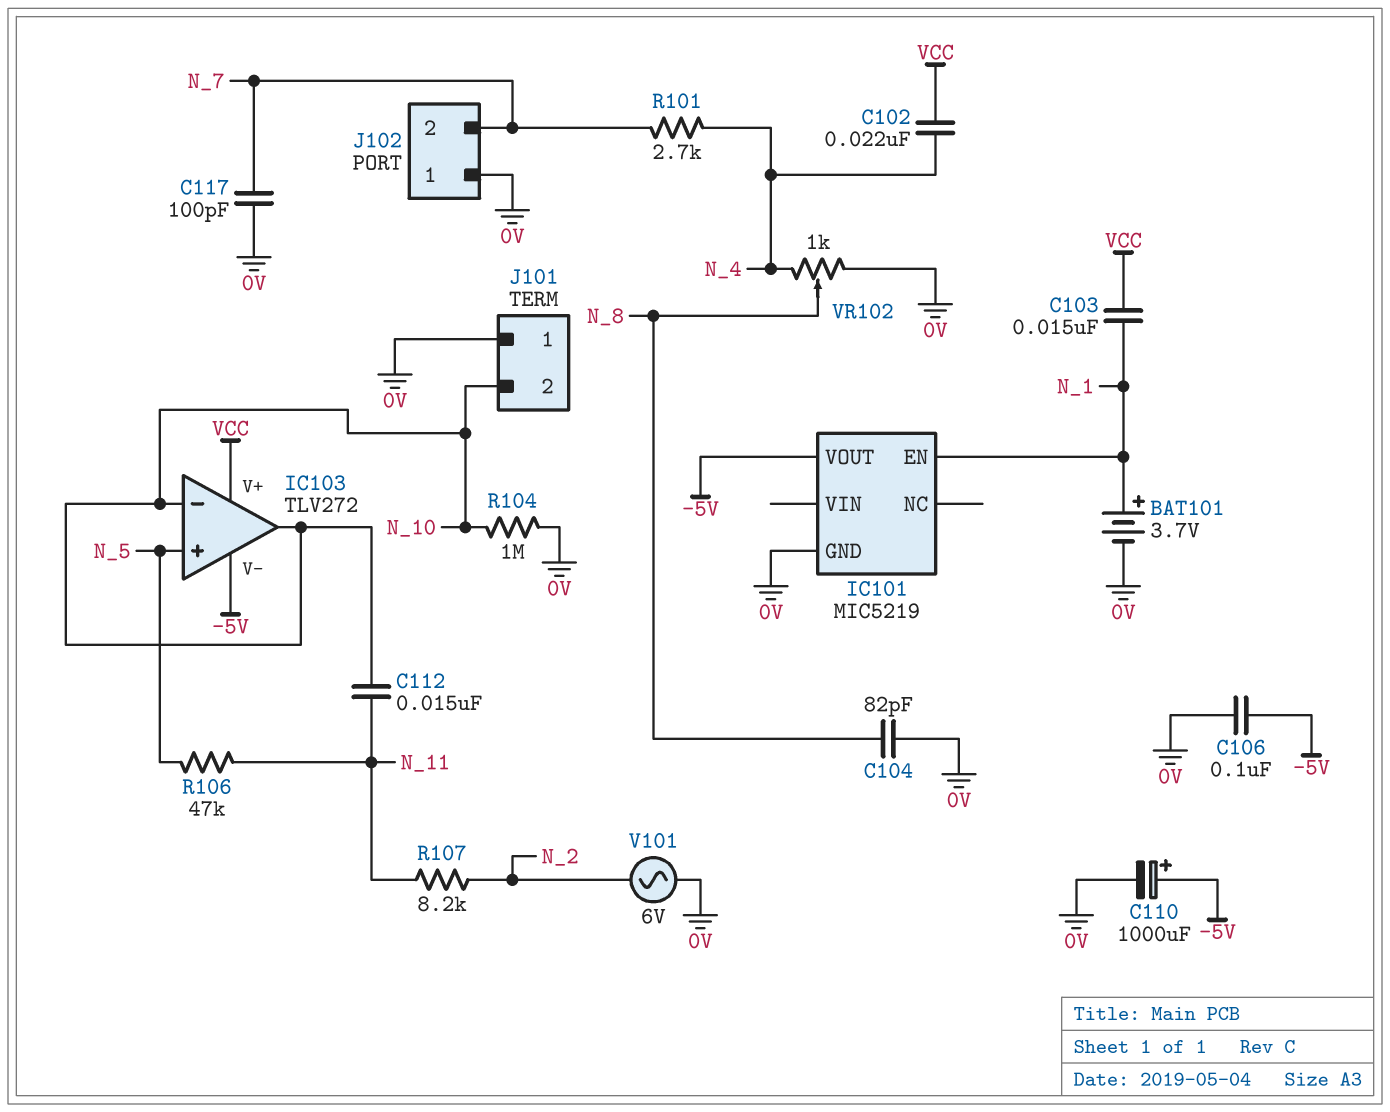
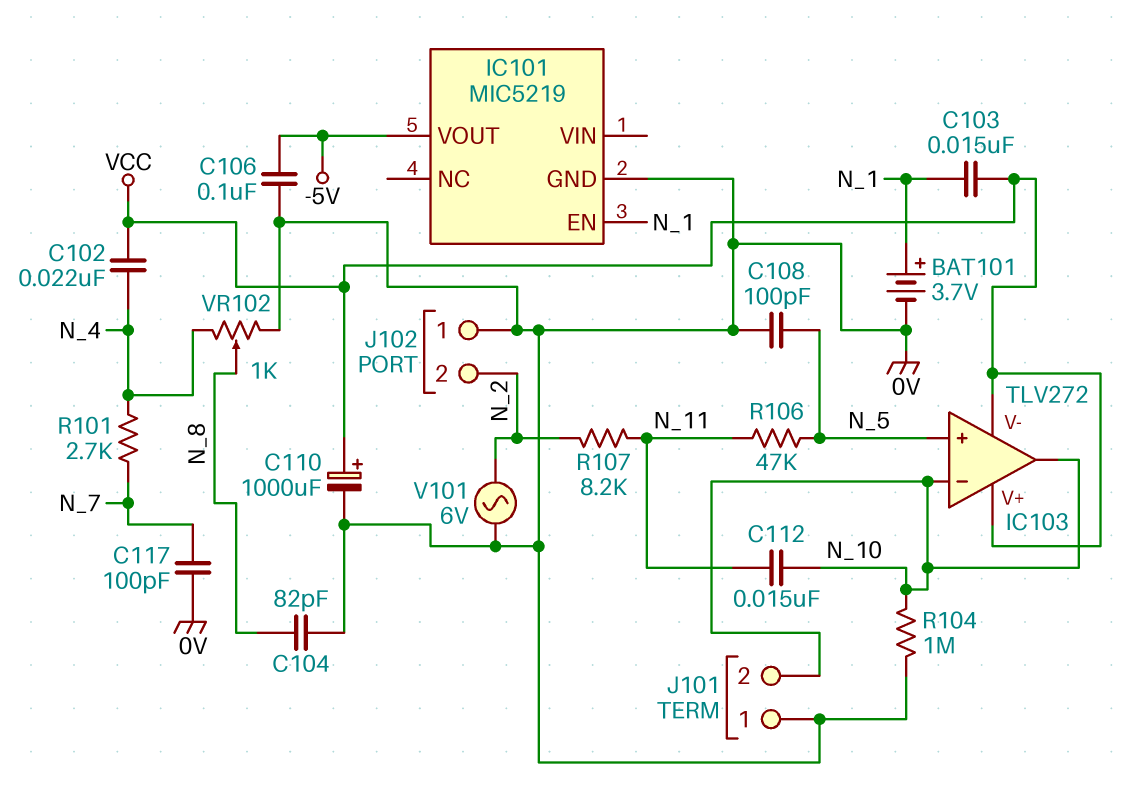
C108: none -> 100pF (0V, N_5)
C110: 1000uF (plus -5V, minus 0V) -> 1000uF (plus VCC, minus 0V)
IC103 pin V-: -5V -> VCC
J102 pin 2: N_7 -> N_2

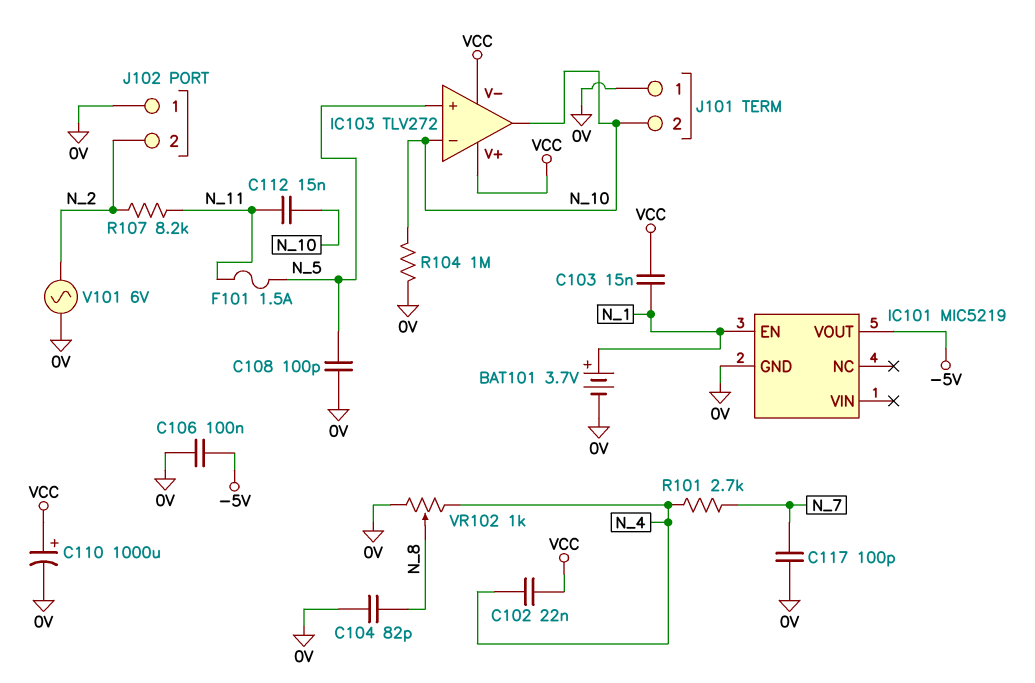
F101: none -> 1.5A (N_5, N_11)
R106: 47k (N_5, N_11) -> none

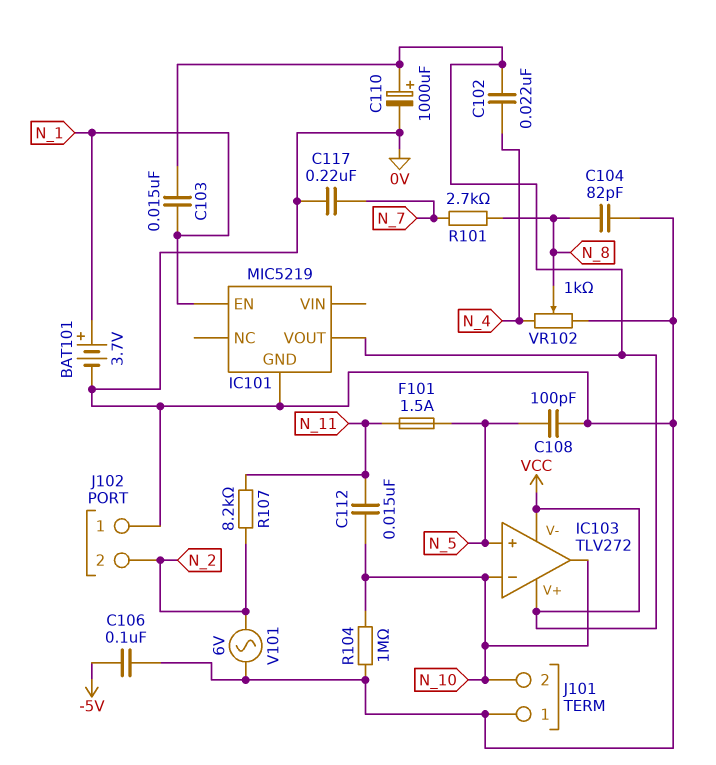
C117: 100pF (0V, N_7) -> 220nF (0V, N_7)
IC101 pin VOUT: -5V -> VCC
R101: 2.7k (N_4, N_7) -> 2.7k (N_7, N_8)

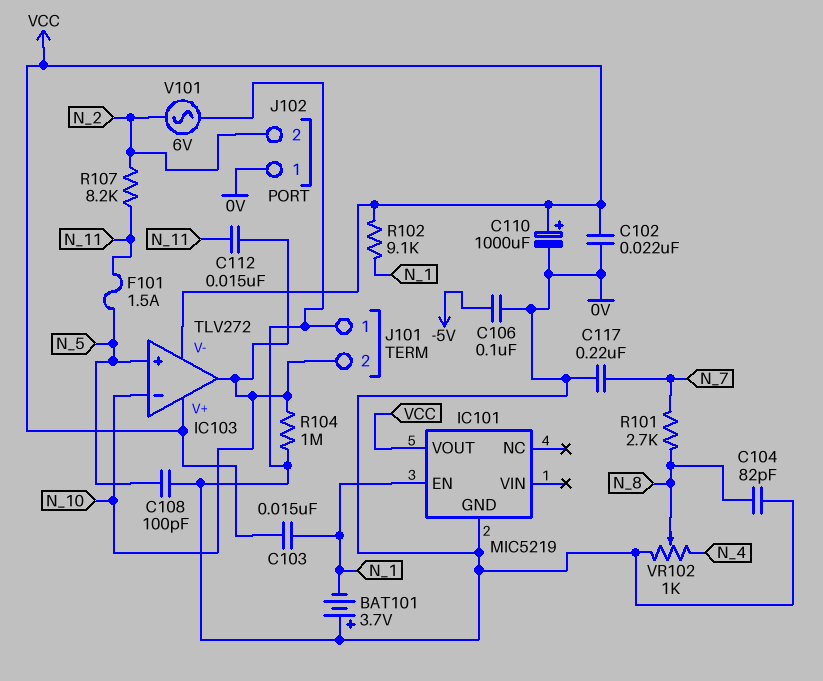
BAT101: 3.7V (plus N_1, minus 0V) -> 3.7V (plus 0V, minus N_1)
C102: 22nF (N_4, VCC) -> 22nF (0V, VCC)
R102: none -> 9.1k (N_1, VCC)

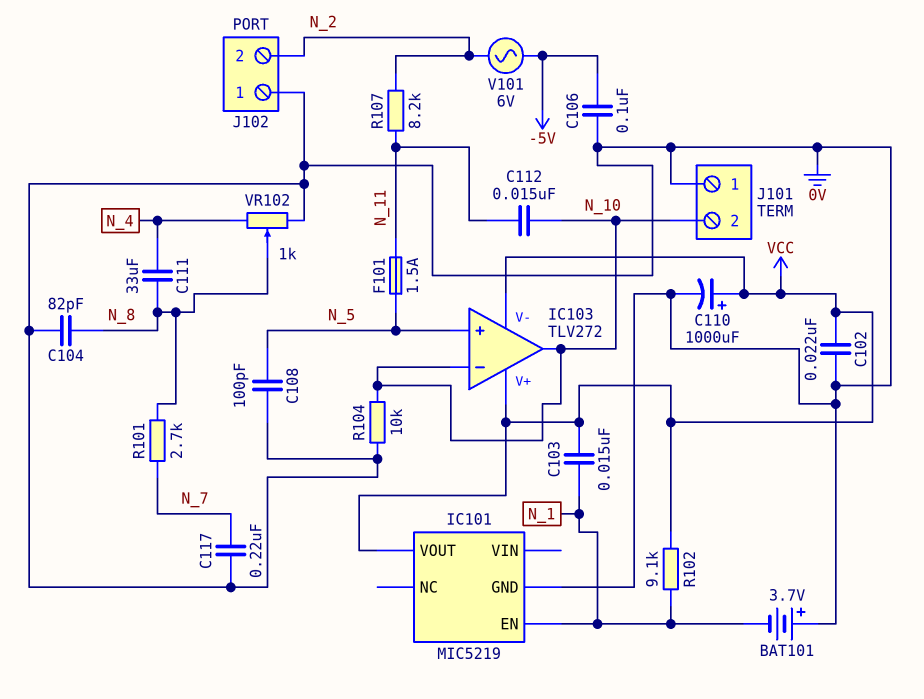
C111: none -> 33uF (N_4, N_8)
R104: 1M (0V, N_10) -> 10k (0V, N_10)
V101: AC 6V (0V, N_2) -> AC 6V (-5V, N_2)

